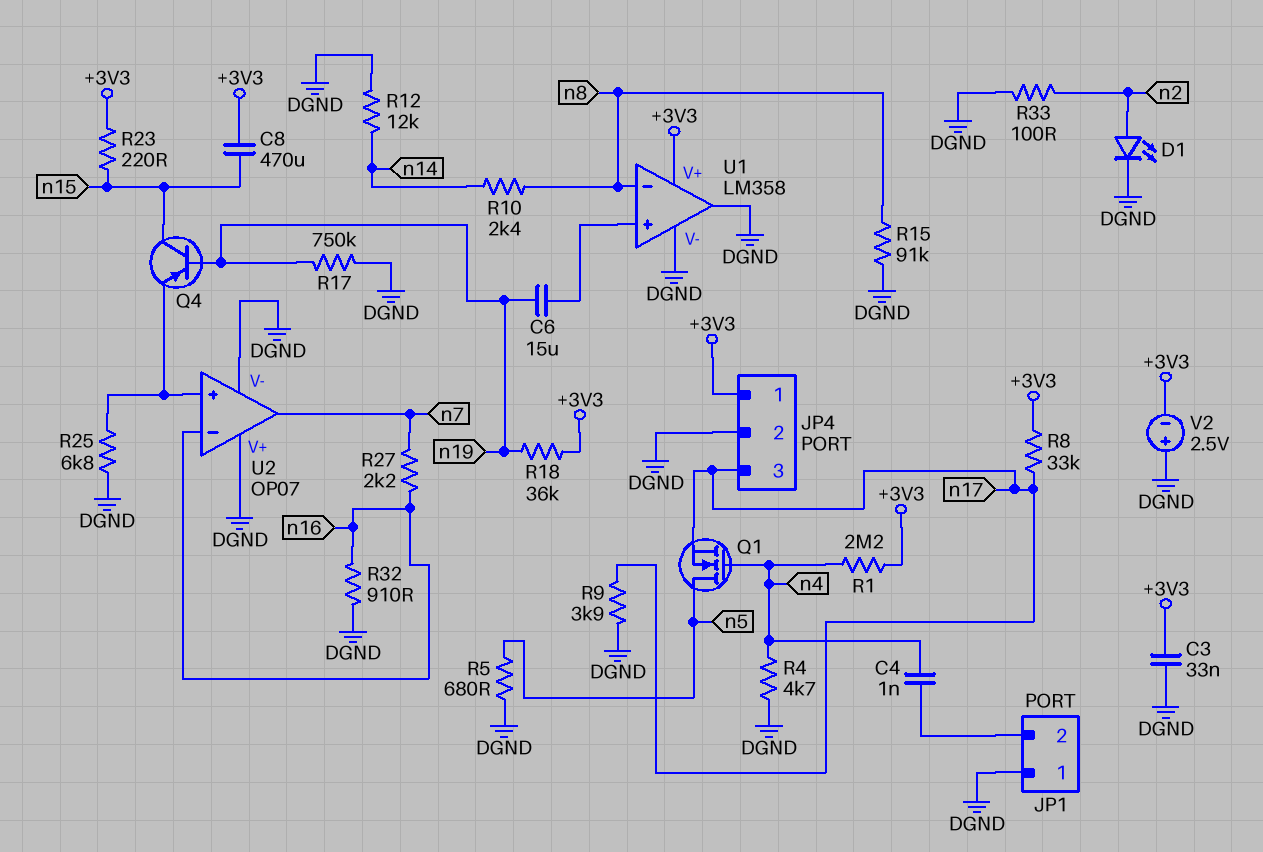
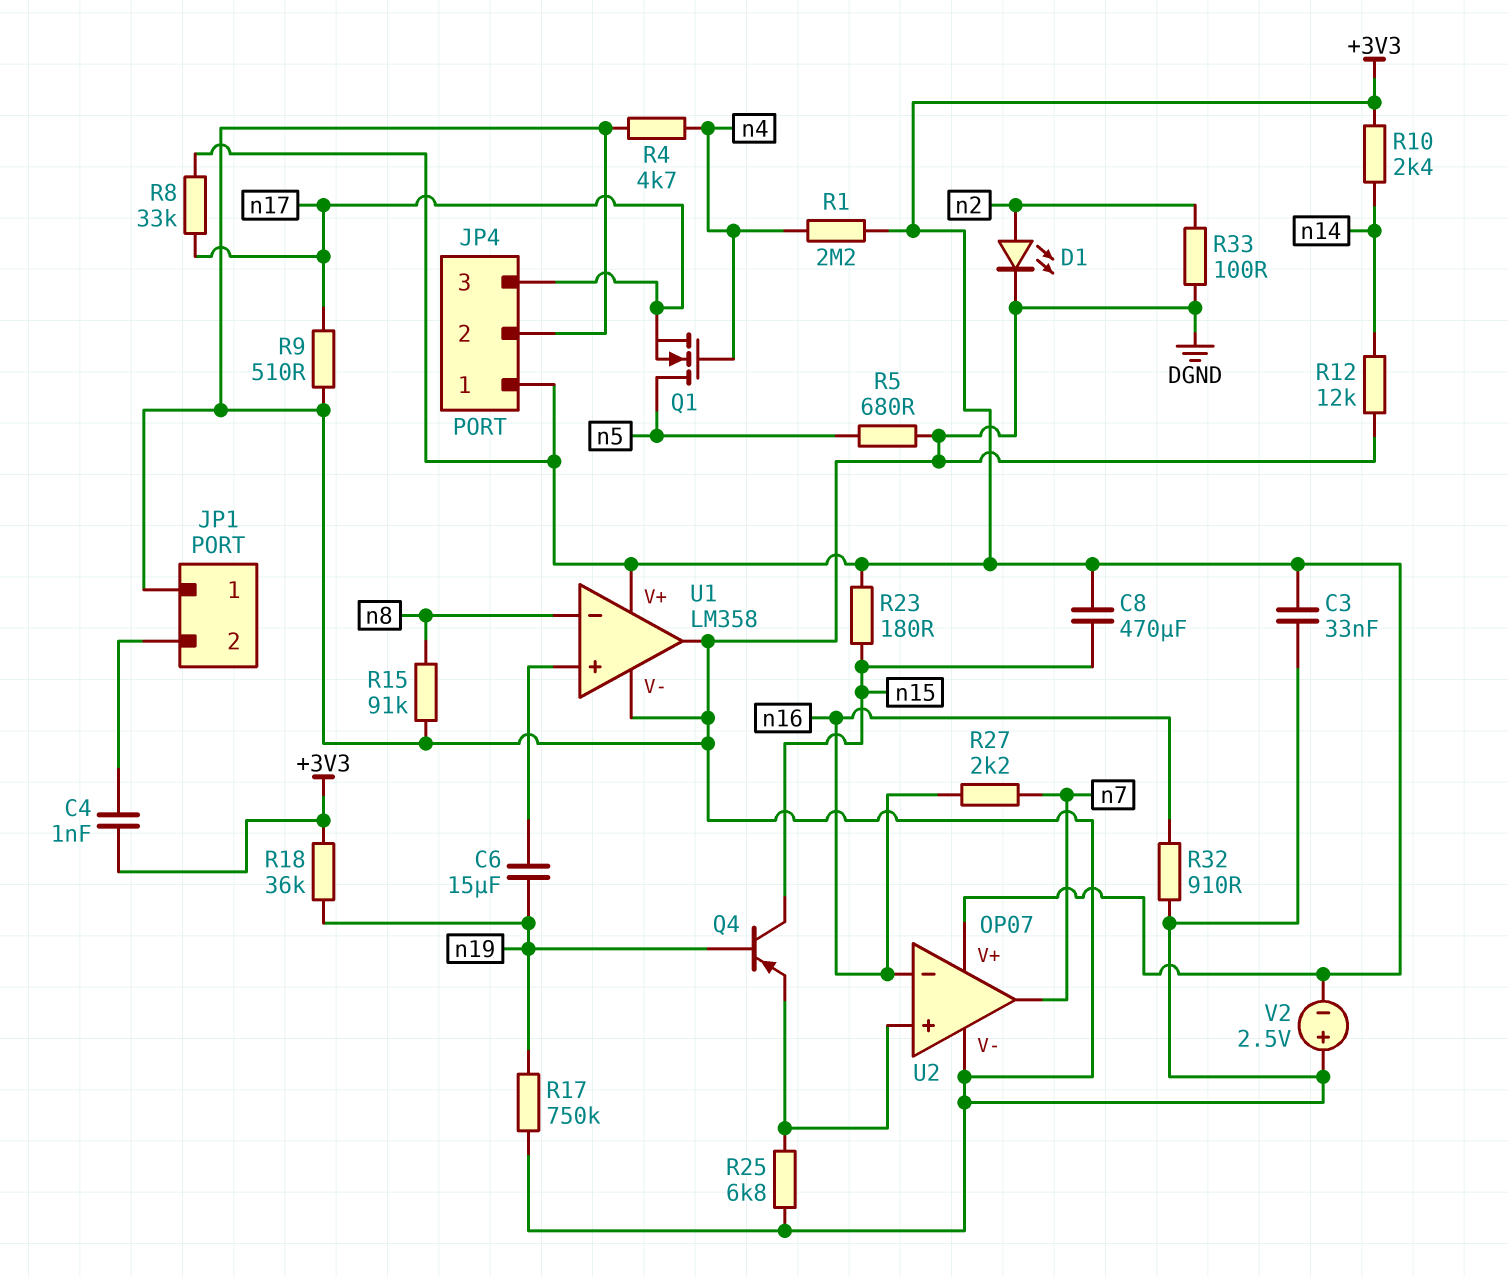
C4: 1nF (JP1/2, n4) -> 1nF (+3V3, JP1/2)
R9: 3.9k (DGND, n17) -> 510 (DGND, n17)
R10: 2.4k (n8, n14) -> 2.4k (+3V3, n14)
R23: 220 (+3V3, n15) -> 180 (+3V3, n15)
U2 pin V+: DGND -> +3V3

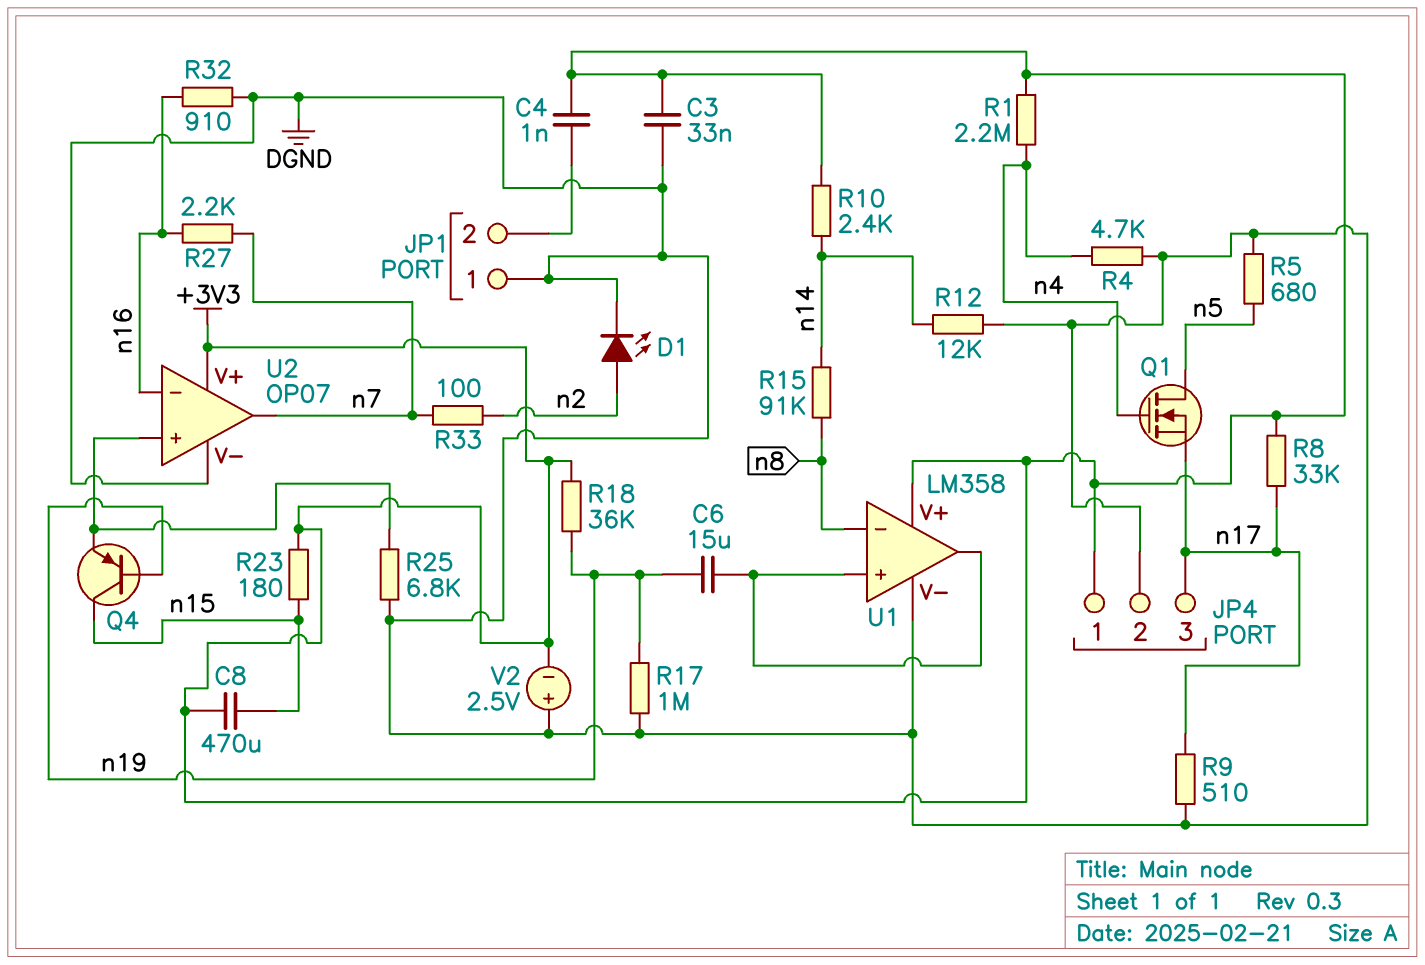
R15: 91k (DGND, n8) -> 91k (n8, n14)
R17: 750k (DGND, n19) -> 1M (DGND, n19)
R33: 100 (DGND, n2) -> 100 (n2, n7)
U1 pin out: DGND -> U1/in+

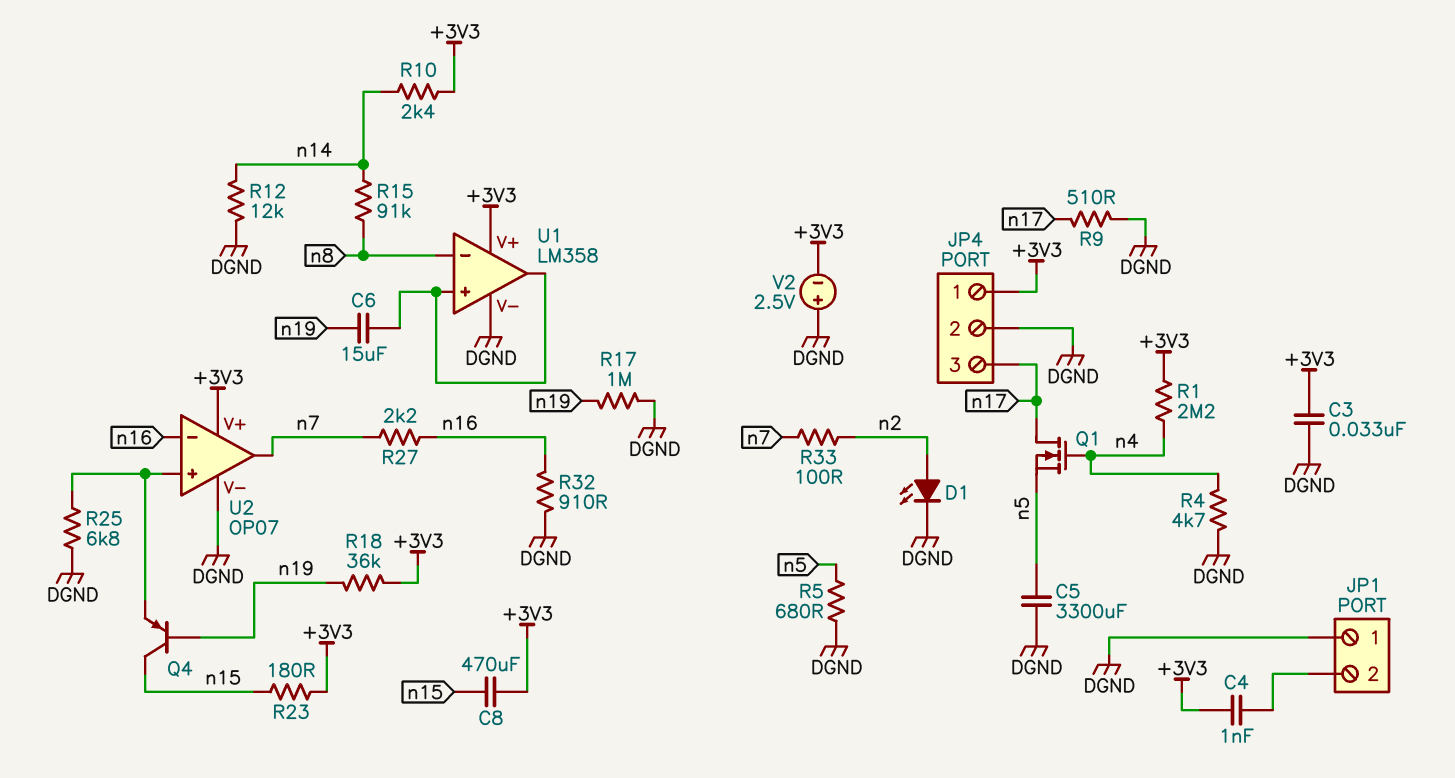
C5: none -> 3300uF (DGND, n5)
Q1: NMOS (G n4, D n5, S n17) -> NMOS (G n4, D n17, S n5)
R8: 33k (+3V3, n17) -> none

